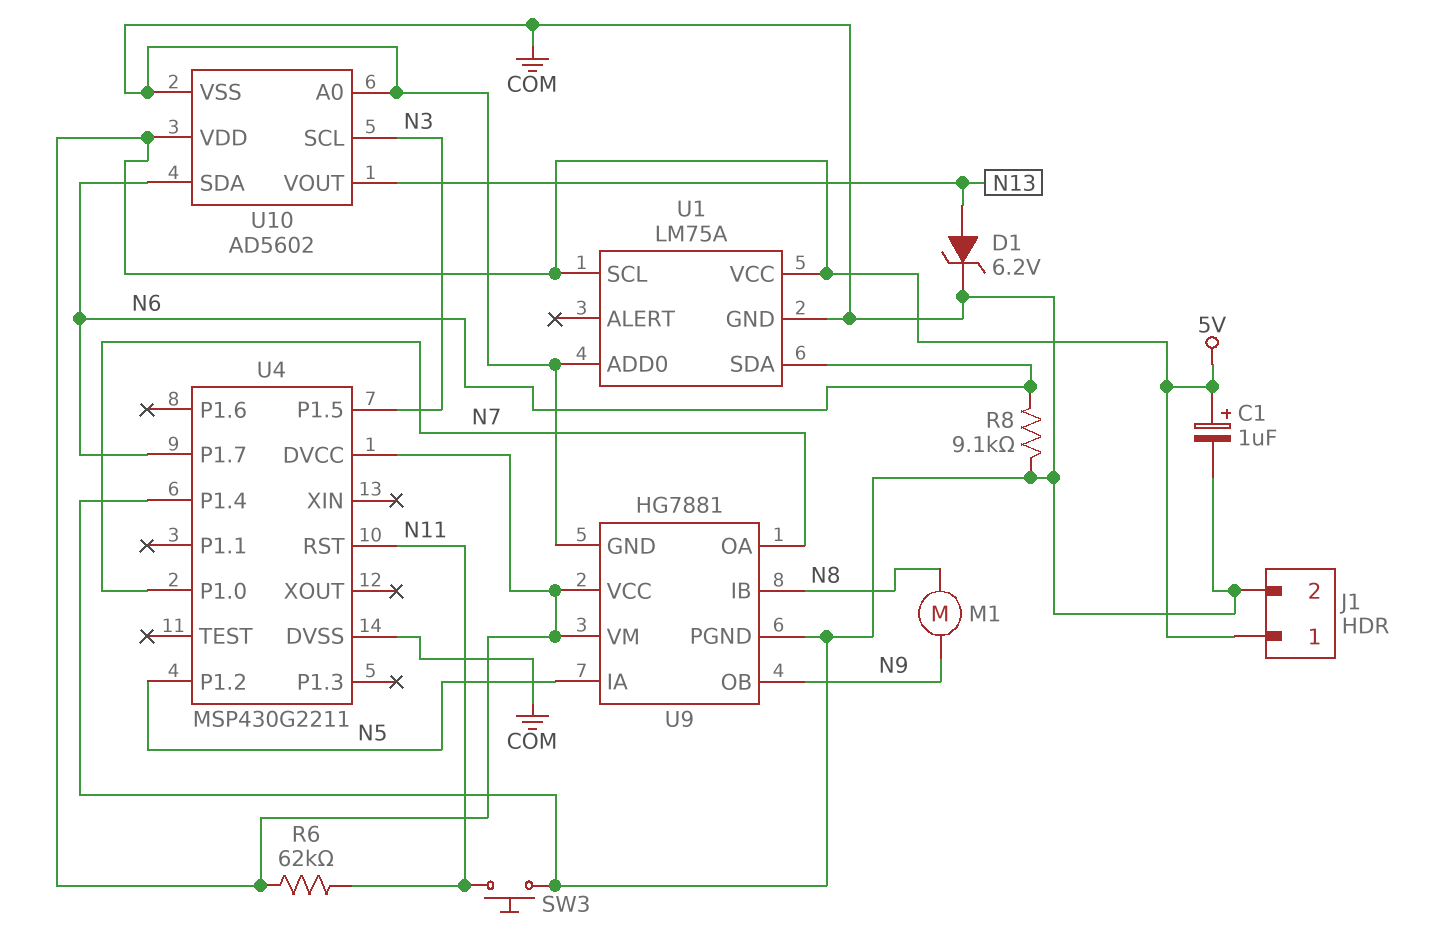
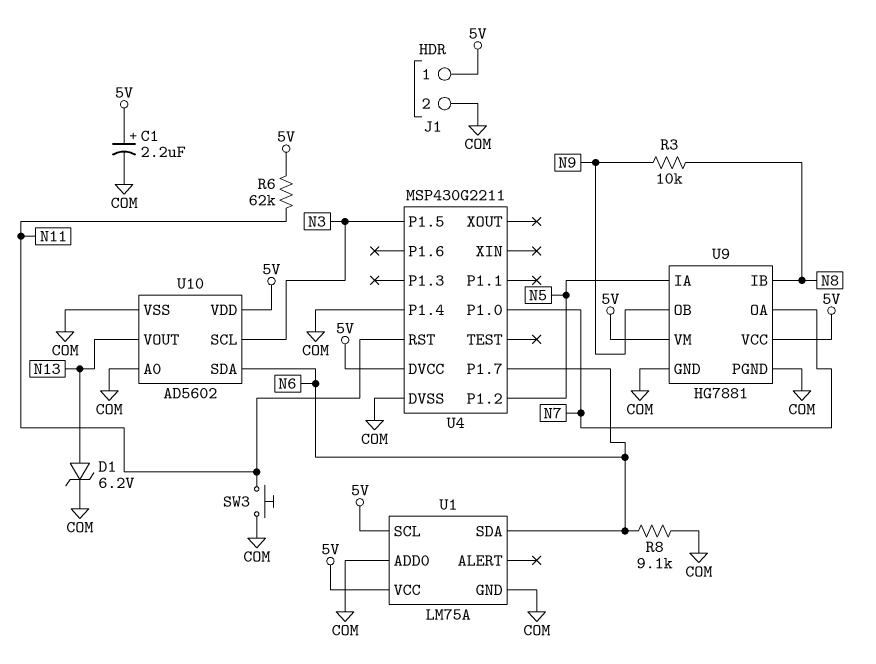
C1: 1uF (plus 5V, minus COM) -> 2.2uF (plus 5V, minus COM)
M1: motor (N8, N9) -> none
R3: none -> 10k (N8, N9)

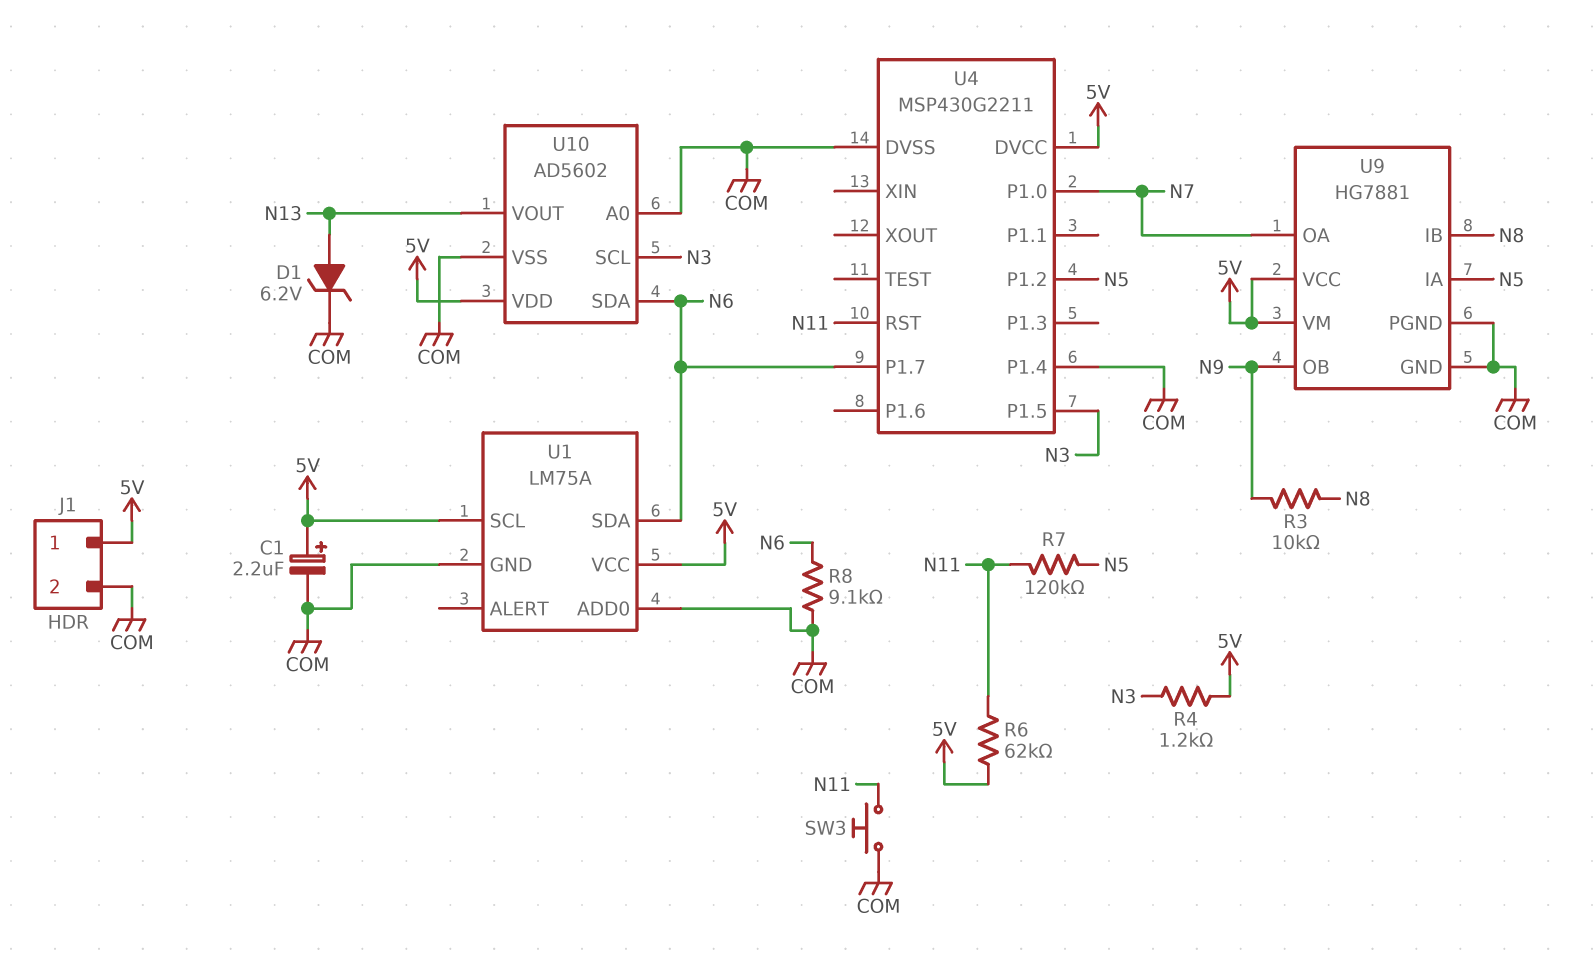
R4: none -> 1.2k (5V, N3)
R7: none -> 120k (N5, N11)

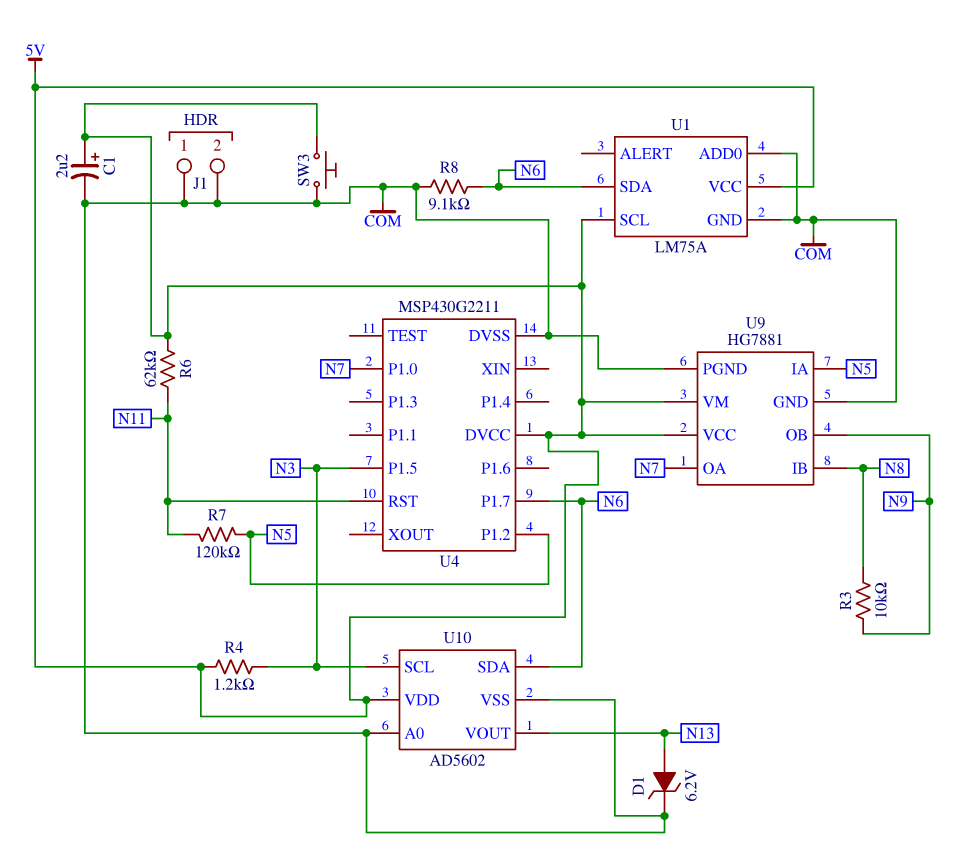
J1 pin 1: 5V -> COM
SW3: button (COM, N11) -> button (5V, COM)
U4 pin P1.4: COM -> none

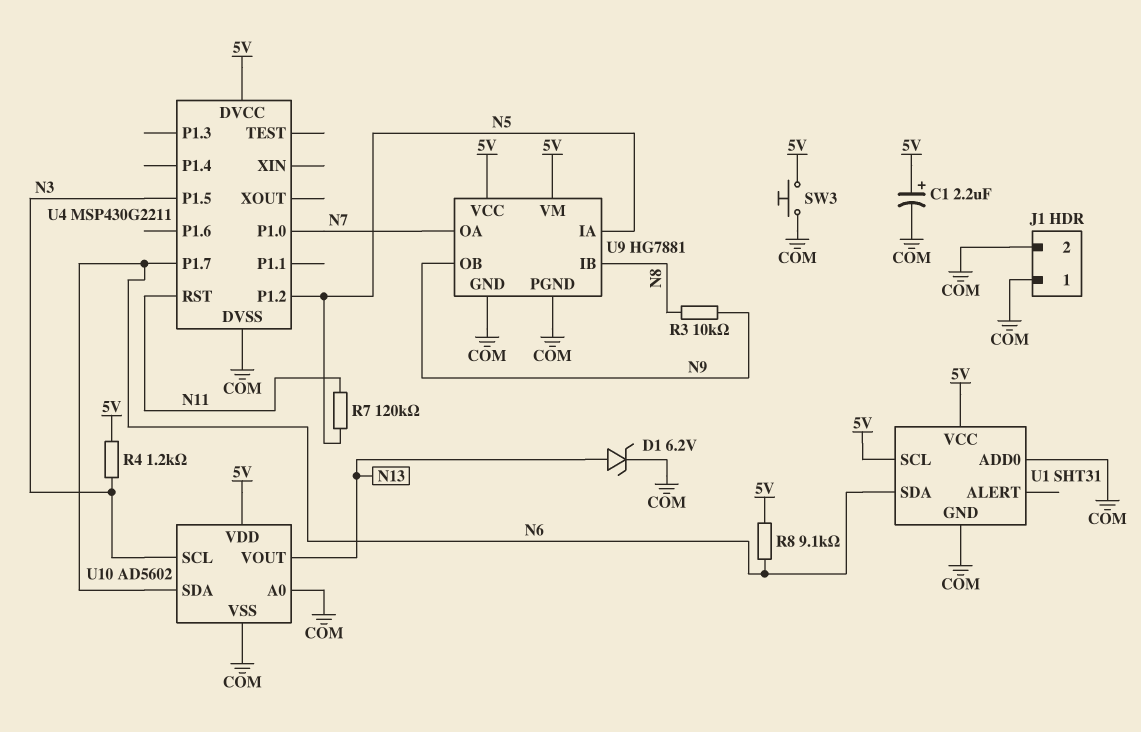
R6: 62k (5V, N11) -> none
R8: 9.1k (COM, N6) -> 9.1k (5V, N6)
U1: LM75A -> SHT31

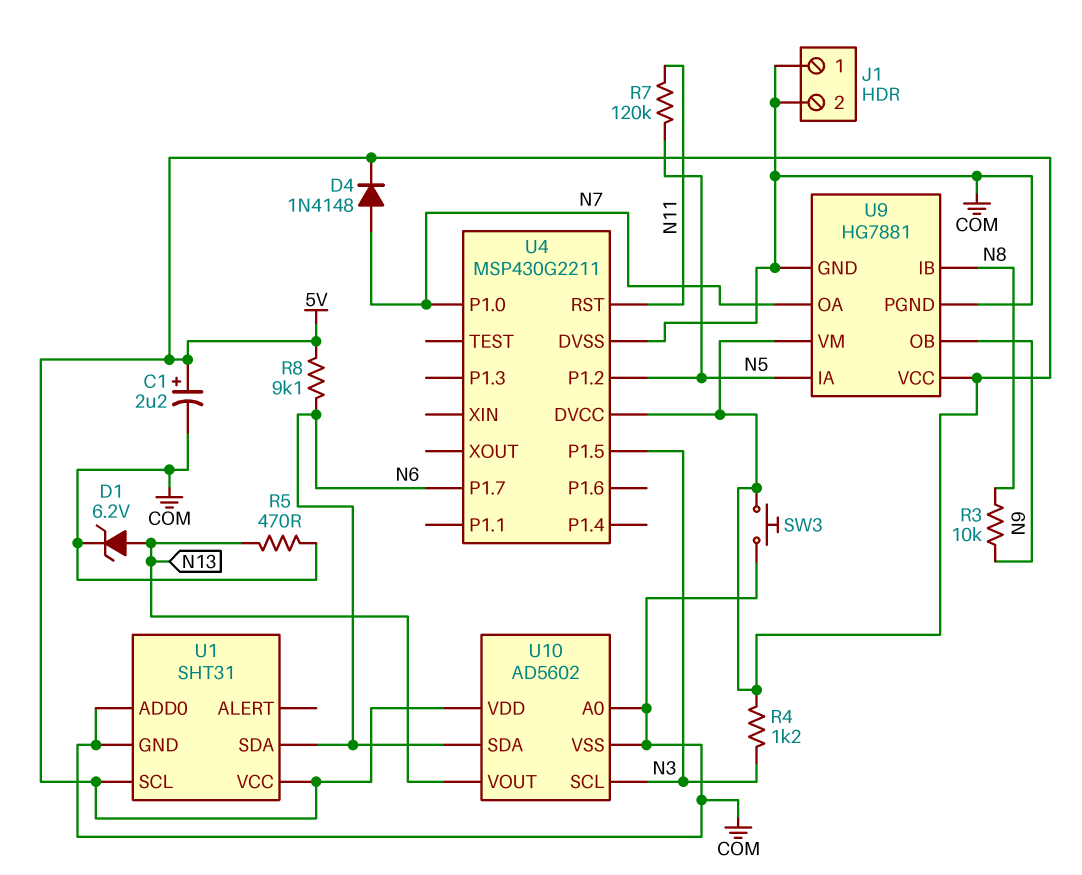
D4: none -> diode 1N4148 (A N7, K 5V)
R5: none -> 470 (COM, N13)

